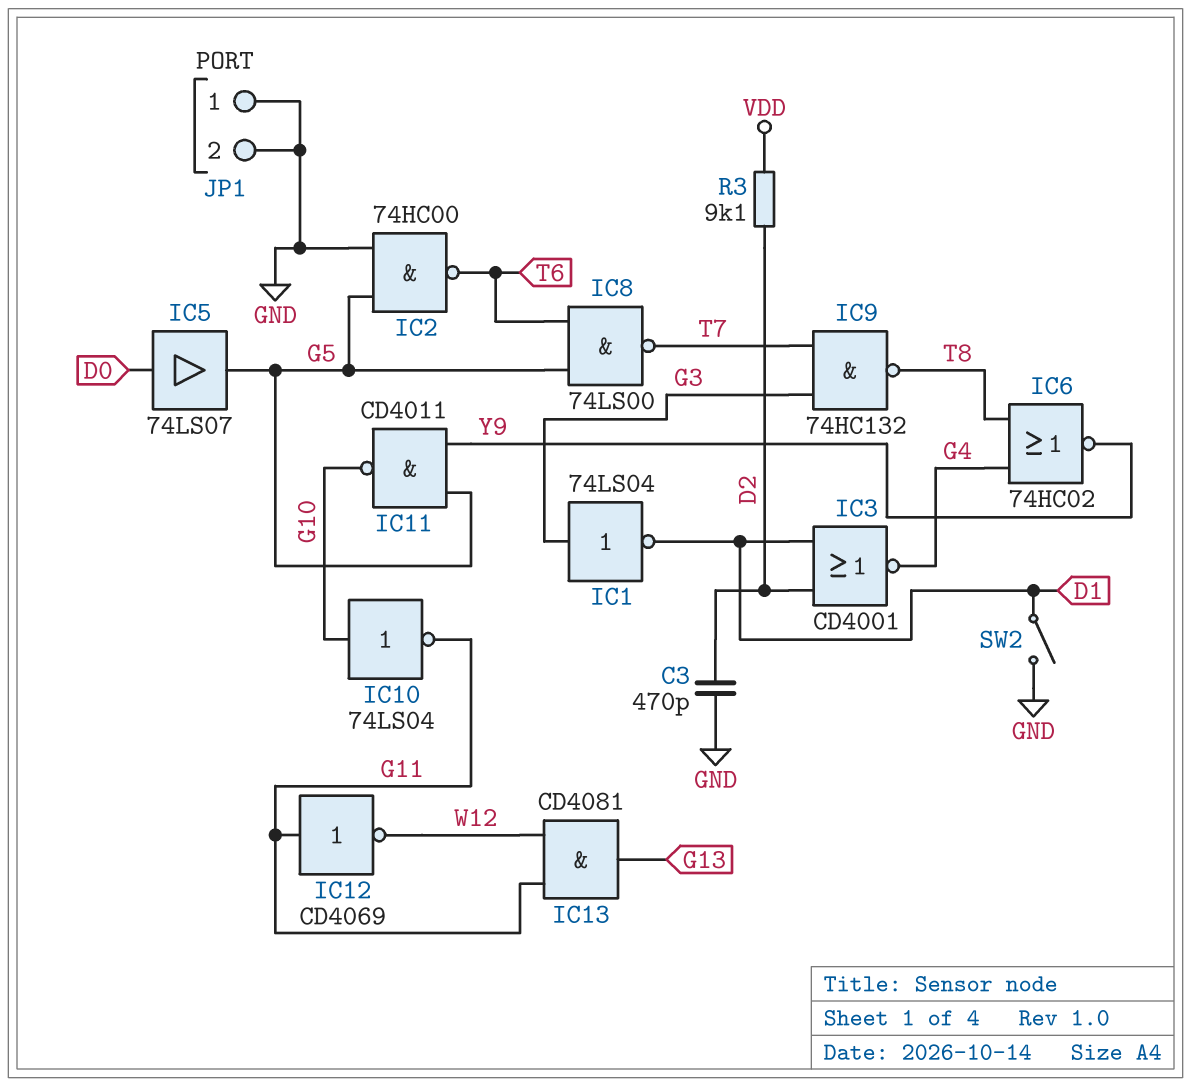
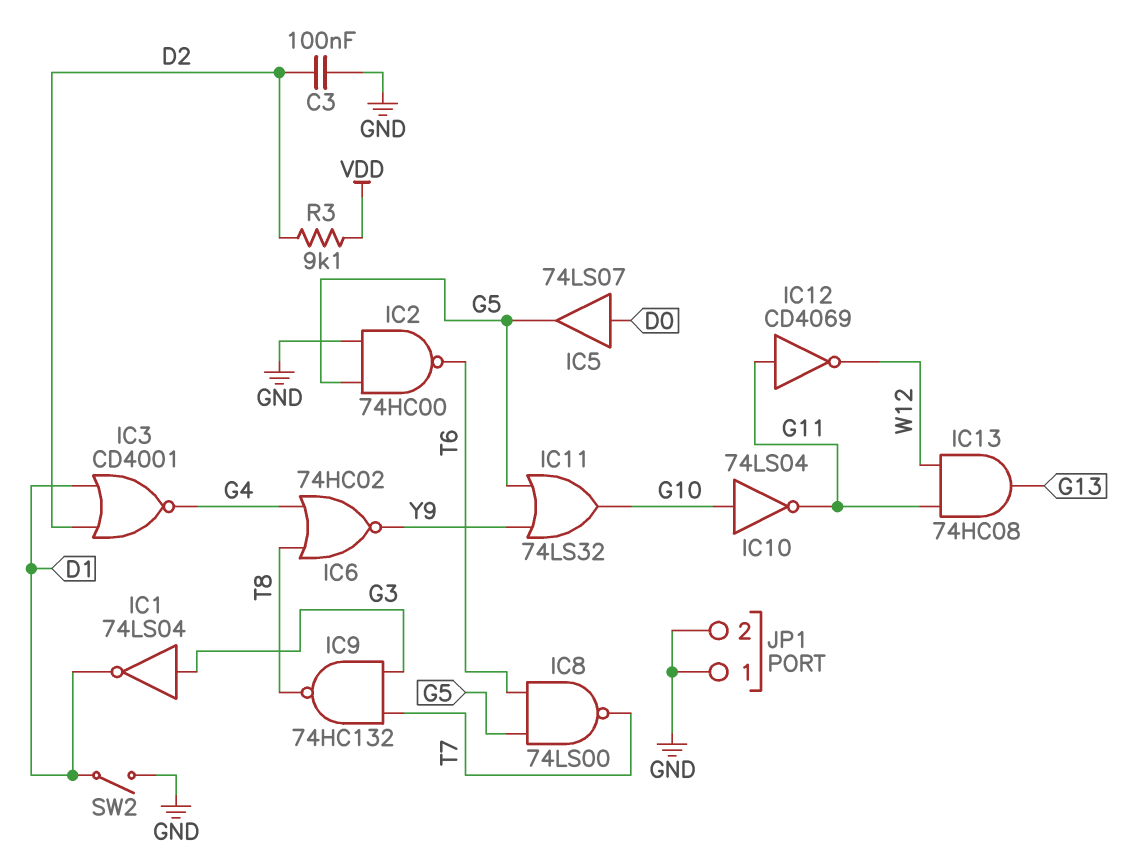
C3: 470pF (D2, GND) -> 100nF (D2, GND)
IC11: NAND CD4011 (in G5, in Y9, out G10) -> OR 74LS32 (in G5, in Y9, out G10)
IC13: AND CD4081 (in G11, in W12, out G13) -> AND 74HC08 (in G11, in W12, out G13)

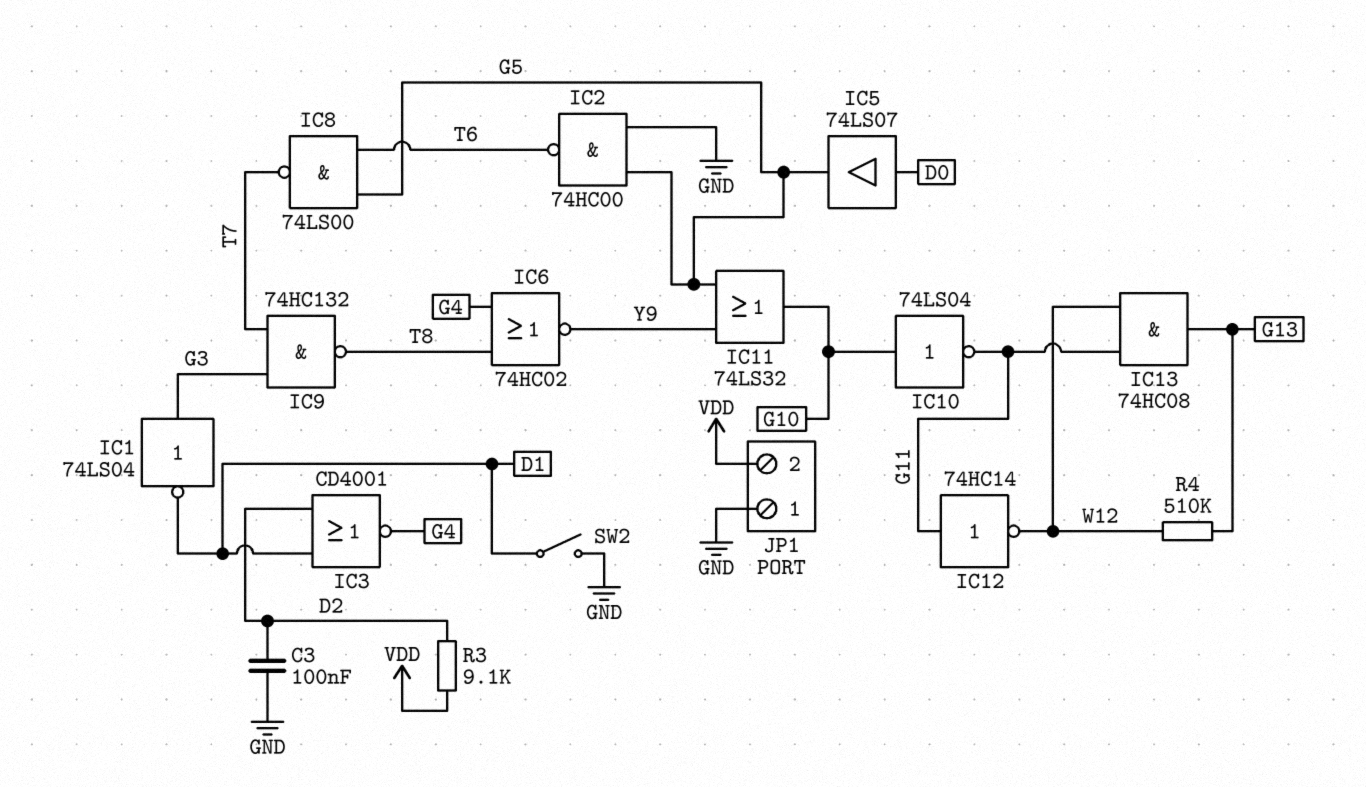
IC12: NOT CD4069 (in G11, out W12) -> NOT 74HC14 (in G11, out W12)
JP1 pin 2: GND -> VDD
R4: none -> 510k (G13, W12)

